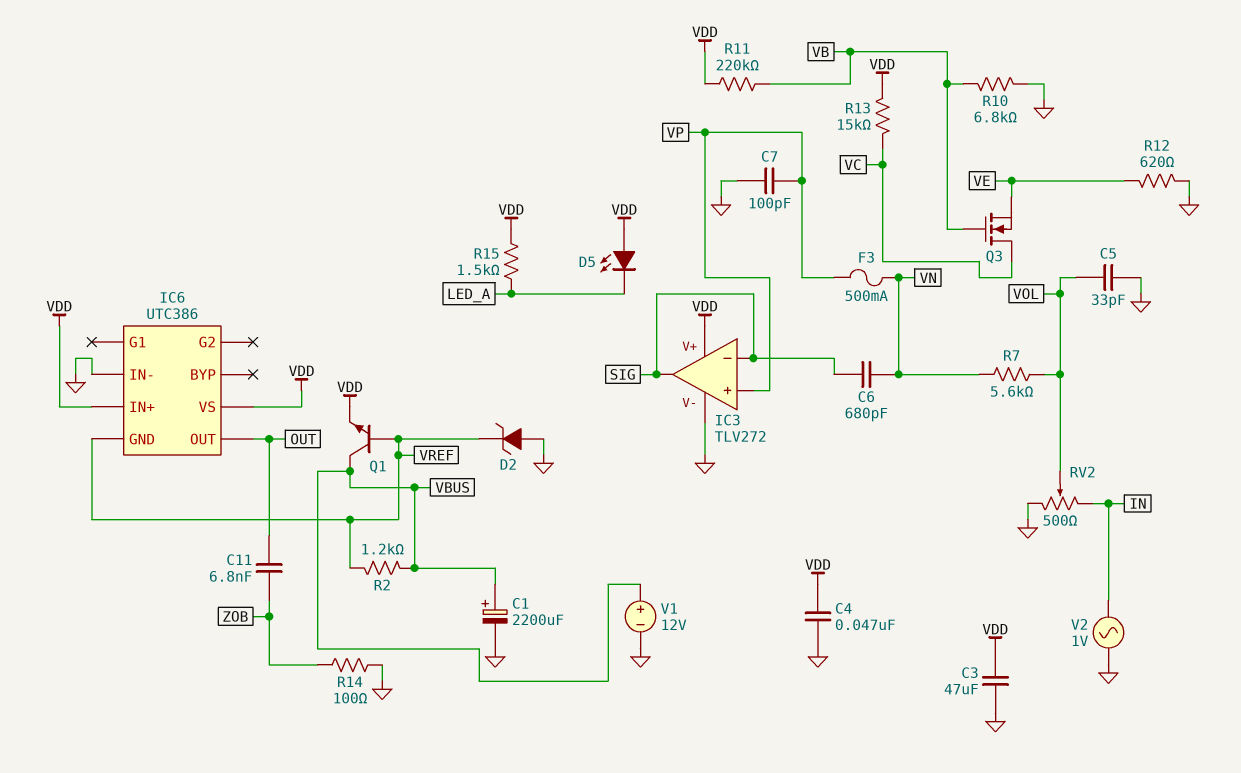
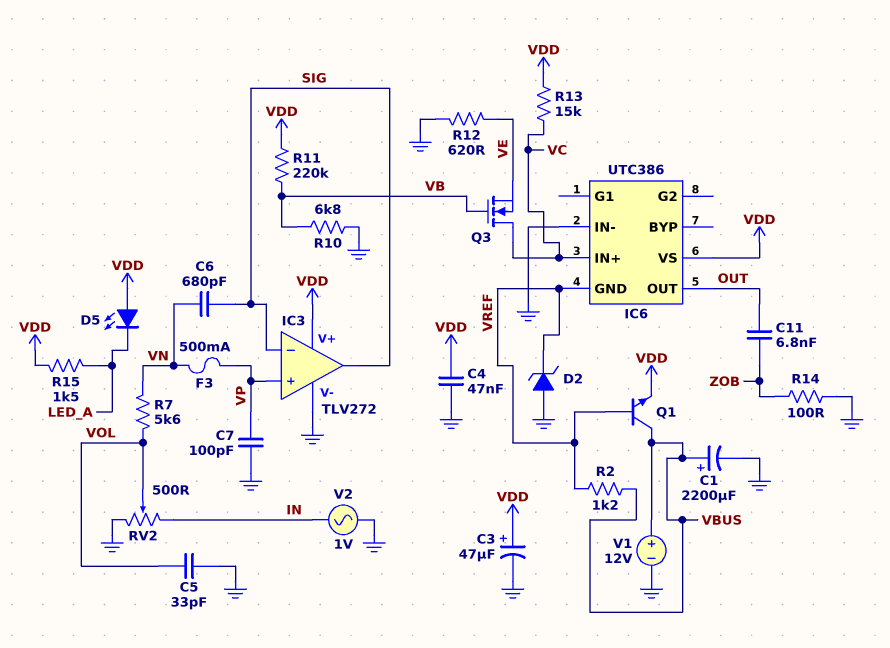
C3: 47uF (GND, VDD) -> 47uF (plus VDD, minus GND)
IC6 pin IN+: VDD -> VC

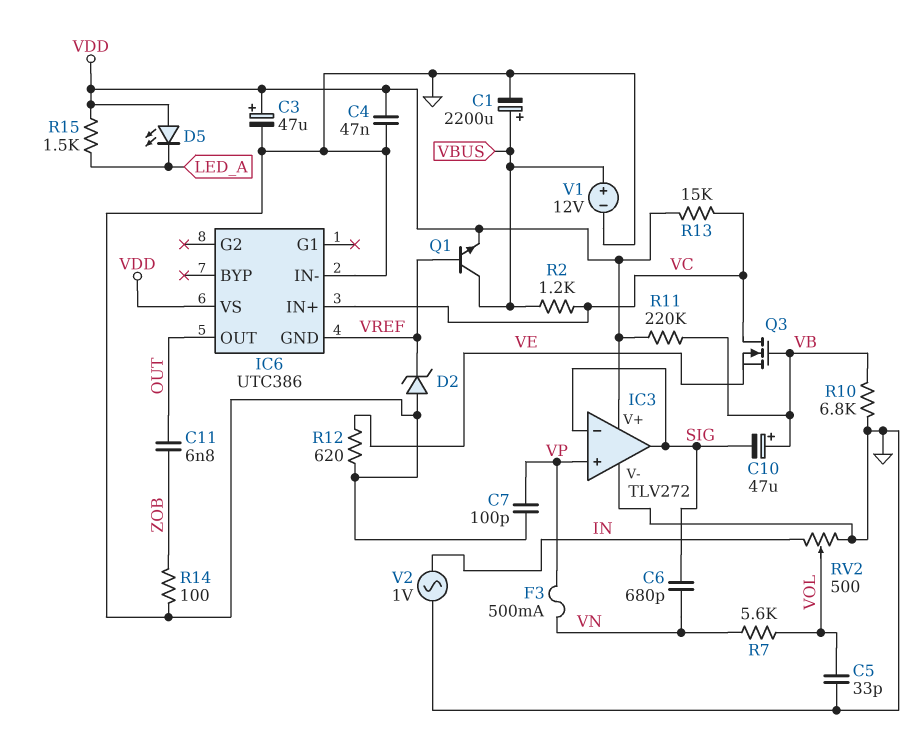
C10: none -> 47uF (plus VB, minus SIG)
R2: 1.2k (VBUS, VREF) -> 1.2k (VBUS, VC)

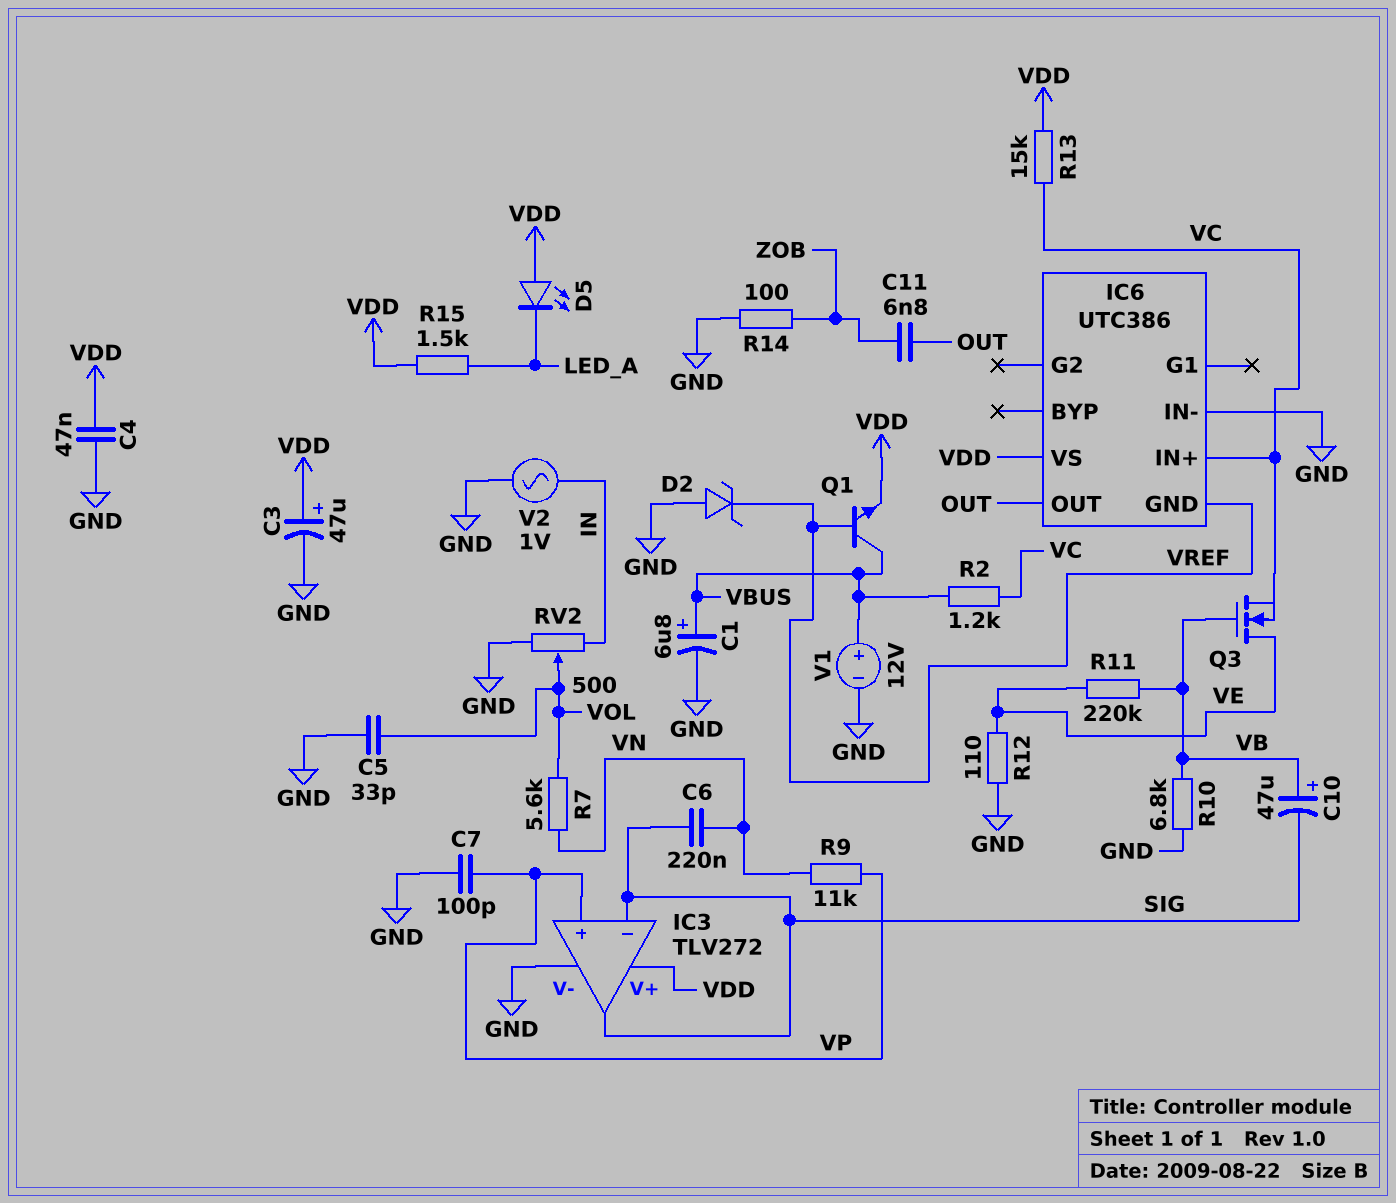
C1: 2200uF (plus VBUS, minus GND) -> 6.8uF (plus VBUS, minus GND)
C6: 680pF (SIG, VN) -> 220nF (SIG, VN)
F3: 500mA (VN, VP) -> none
Q3: NMOS (G VB, D VC, S VE) -> NMOS (G VB, D VE, S VC)
R9: none -> 11k (VN, VP)
R11: 220k (VB, VDD) -> 220k (VB, VE)
R12: 620 (GND, VE) -> 110 (GND, VE)

